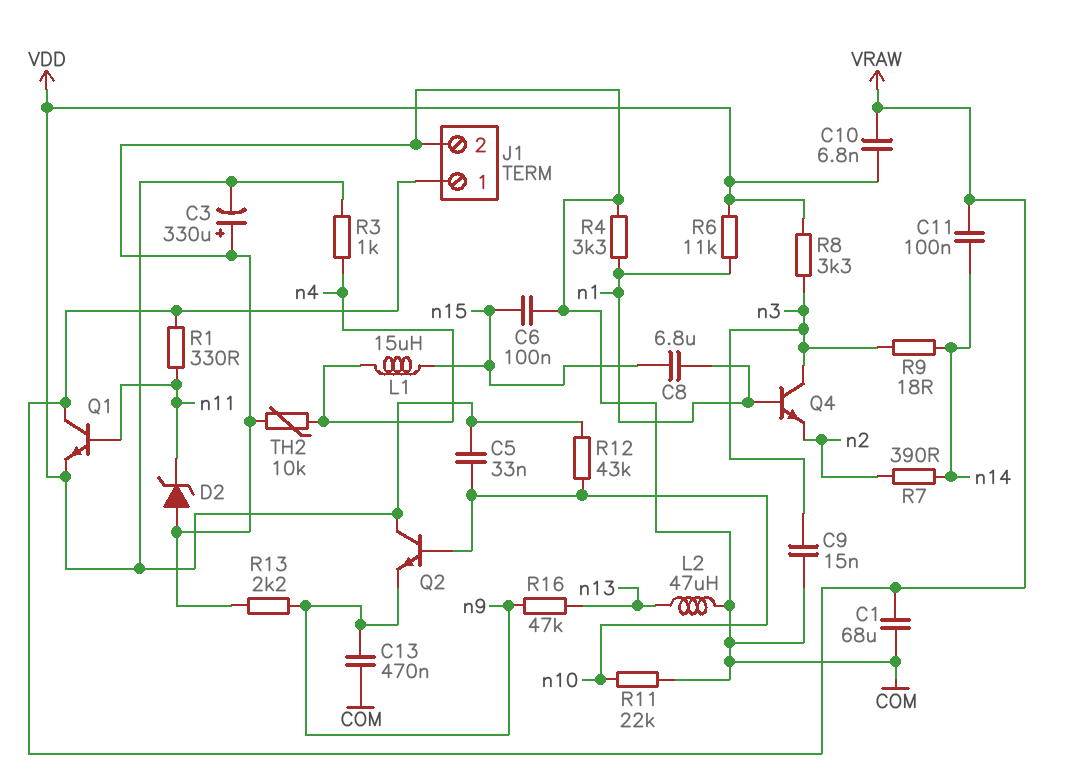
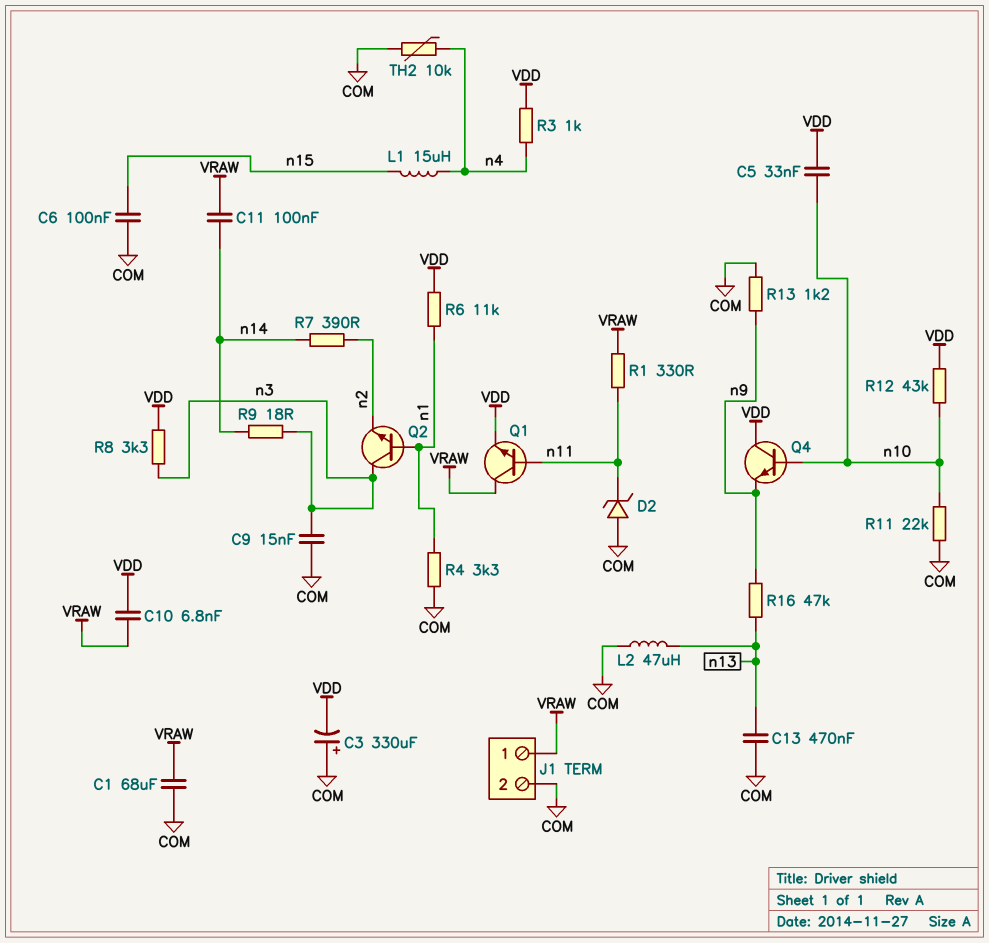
C8: 6.8uF (n1, n15) -> none
C13: 470nF (COM, n9) -> 470nF (COM, n13)
Q2: NPN (B n10, C VDD, E n9) -> NPN (B n1, C n3, E n2)
Q4: NPN (B n1, C n3, E n2) -> NPN (B n10, C VDD, E n9)
R13: 2.2k (COM, n9) -> 1.2k (COM, n9)

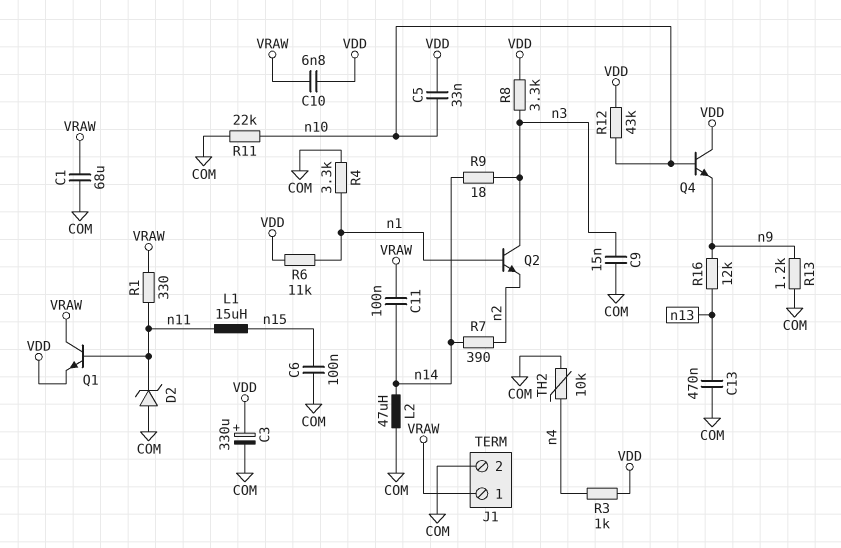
C3: 330uF (plus COM, minus VDD) -> 330uF (plus VDD, minus COM)
L1: 15uH (n4, n15) -> 15uH (n11, n15)
L2: 47uH (COM, n13) -> 47uH (COM, n14)
R16: 47k (n9, n13) -> 12k (n9, n13)

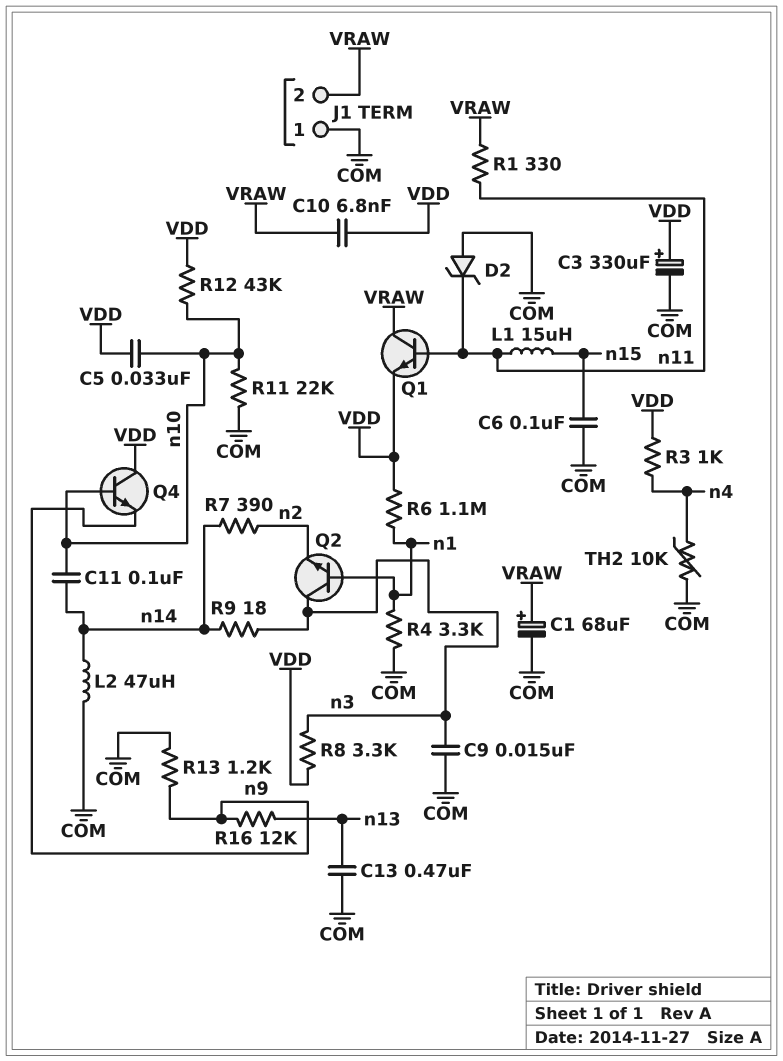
C1: 68uF (COM, VRAW) -> 68uF (plus VRAW, minus COM)
C11: 100nF (VRAW, n14) -> 100nF (n10, n14)
J1 pin 1: VRAW -> COM
J1 pin 2: COM -> VRAW
R6: 11k (VDD, n1) -> 1.1M (VDD, n1)

